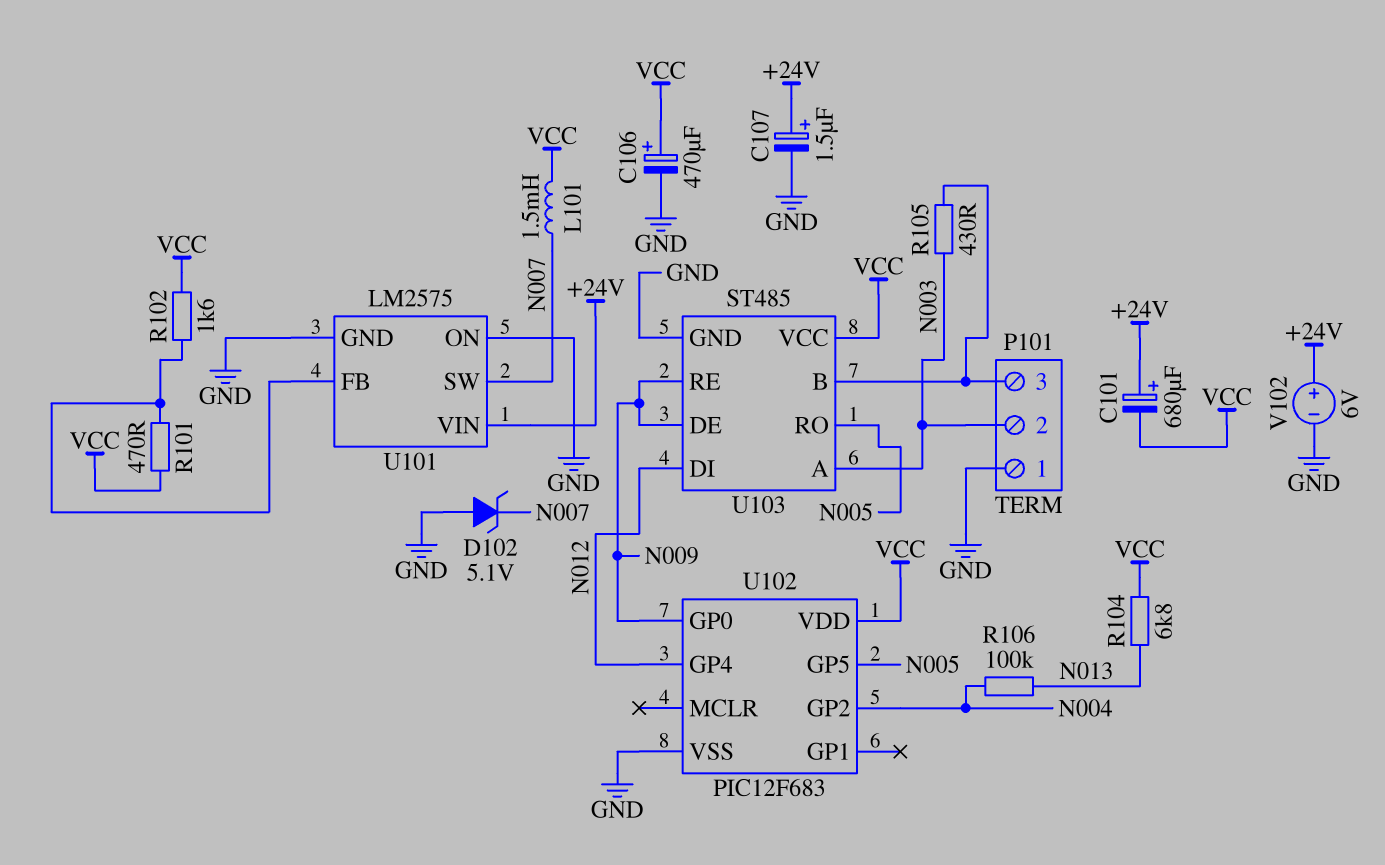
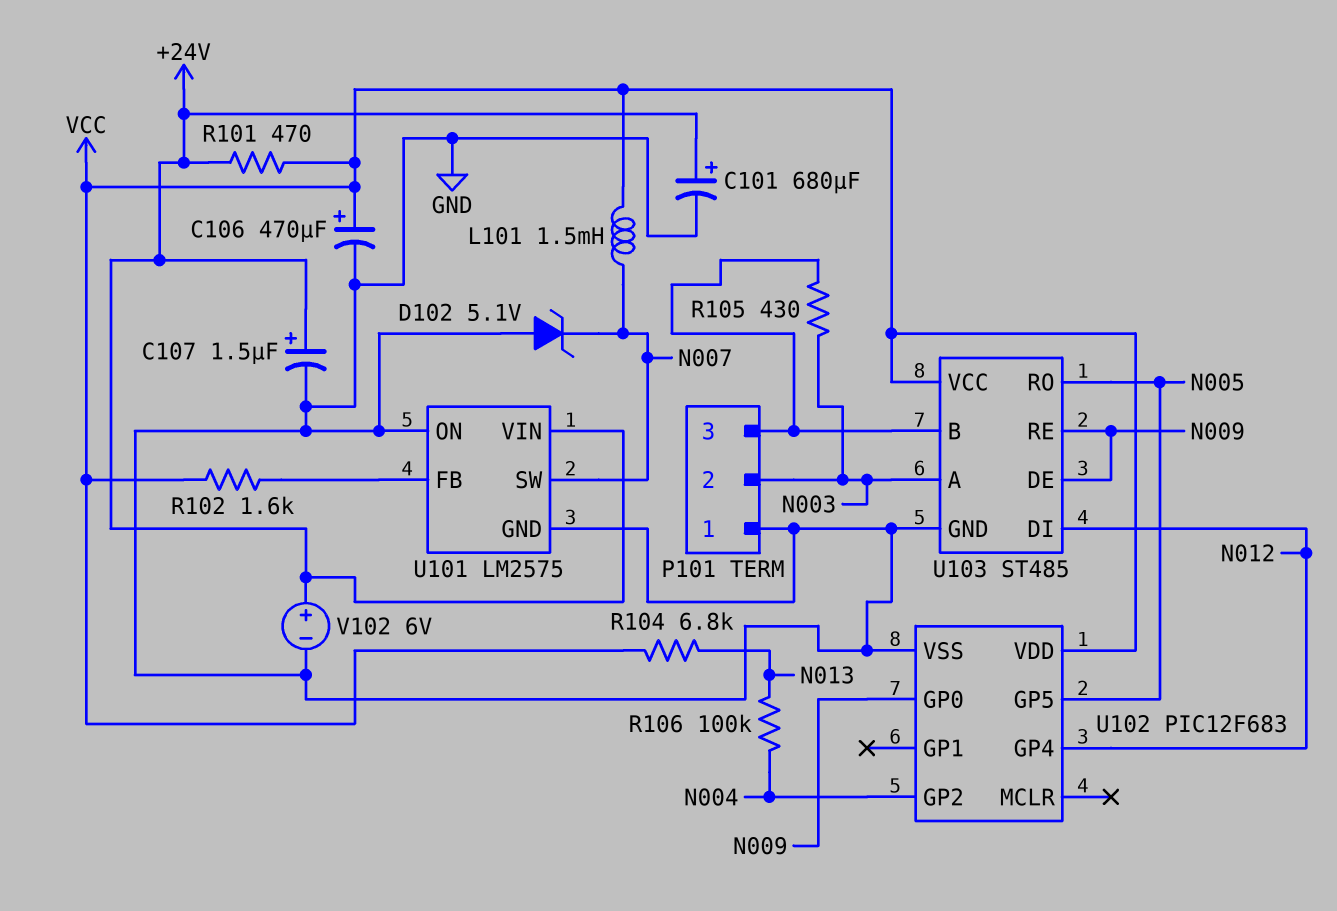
C101: 680uF (plus +24V, minus VCC) -> 680uF (plus +24V, minus GND)
R101: 470 (U101/FB, VCC) -> 470 (+24V, VCC)

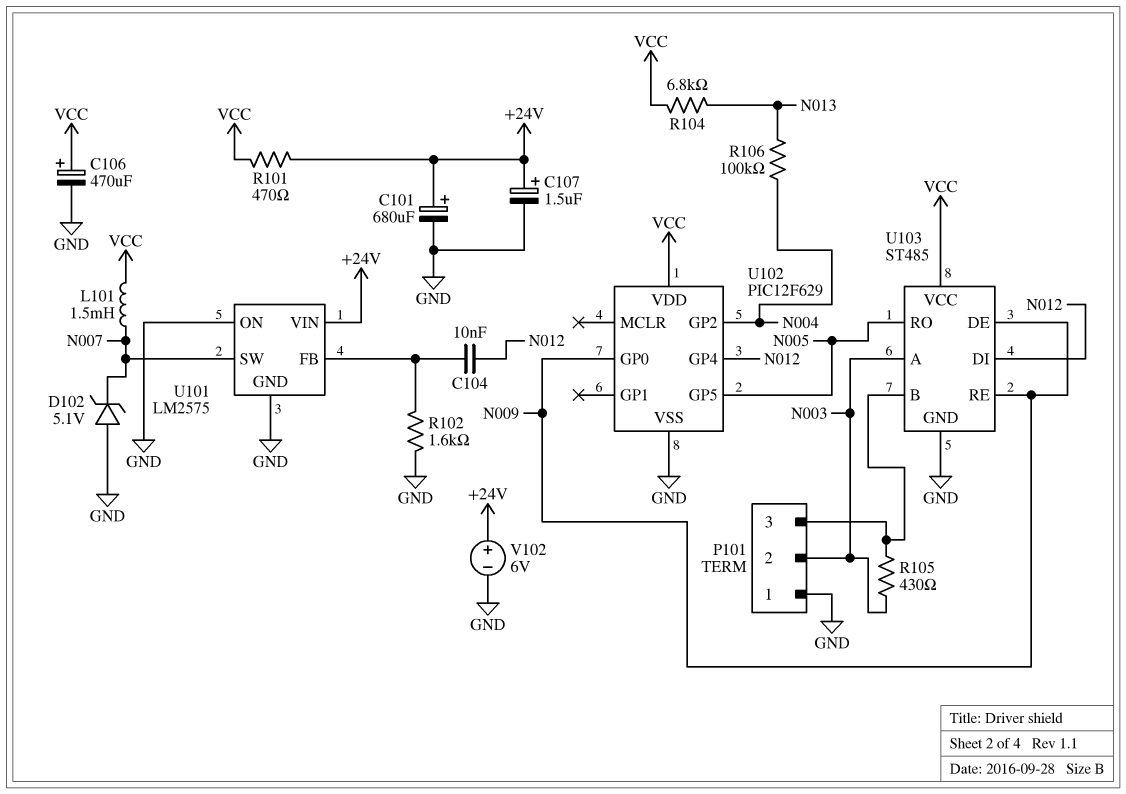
C104: none -> 10nF (N012, U101/FB)
R102: 1.6k (U101/FB, VCC) -> 1.6k (GND, U101/FB)
U102: PIC12F683 -> PIC12F629

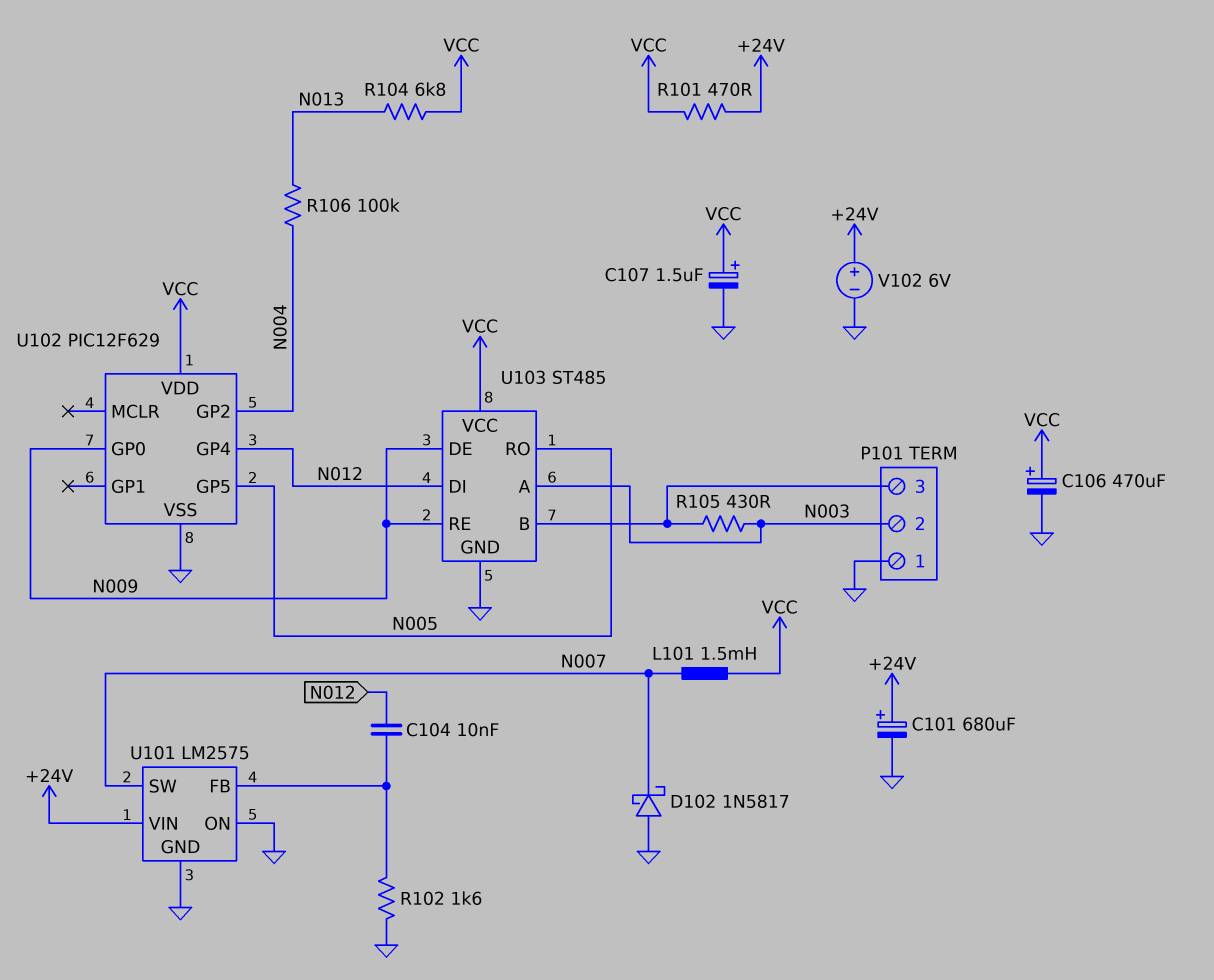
C107: 1.5uF (plus +24V, minus GND) -> 1.5uF (plus VCC, minus GND)
D102: zener 5.1V (A GND, K N007) -> schottky 1N5817 (A GND, K N007)

